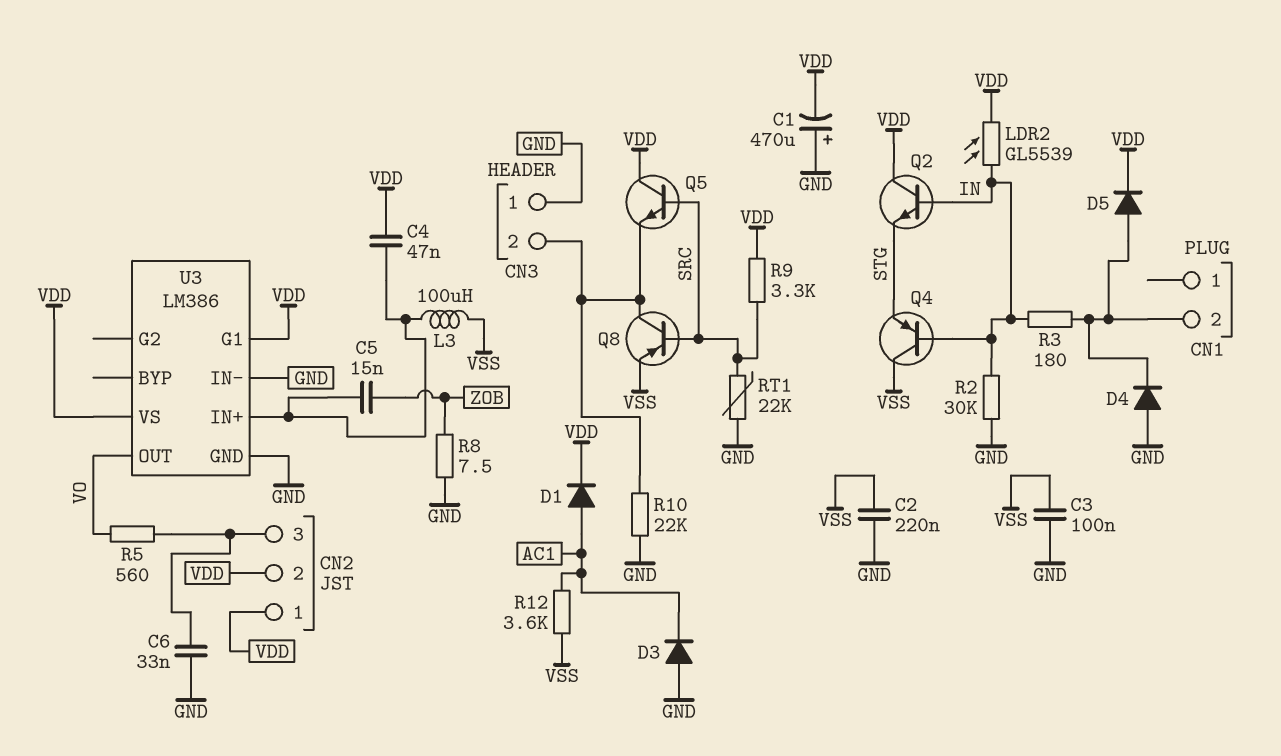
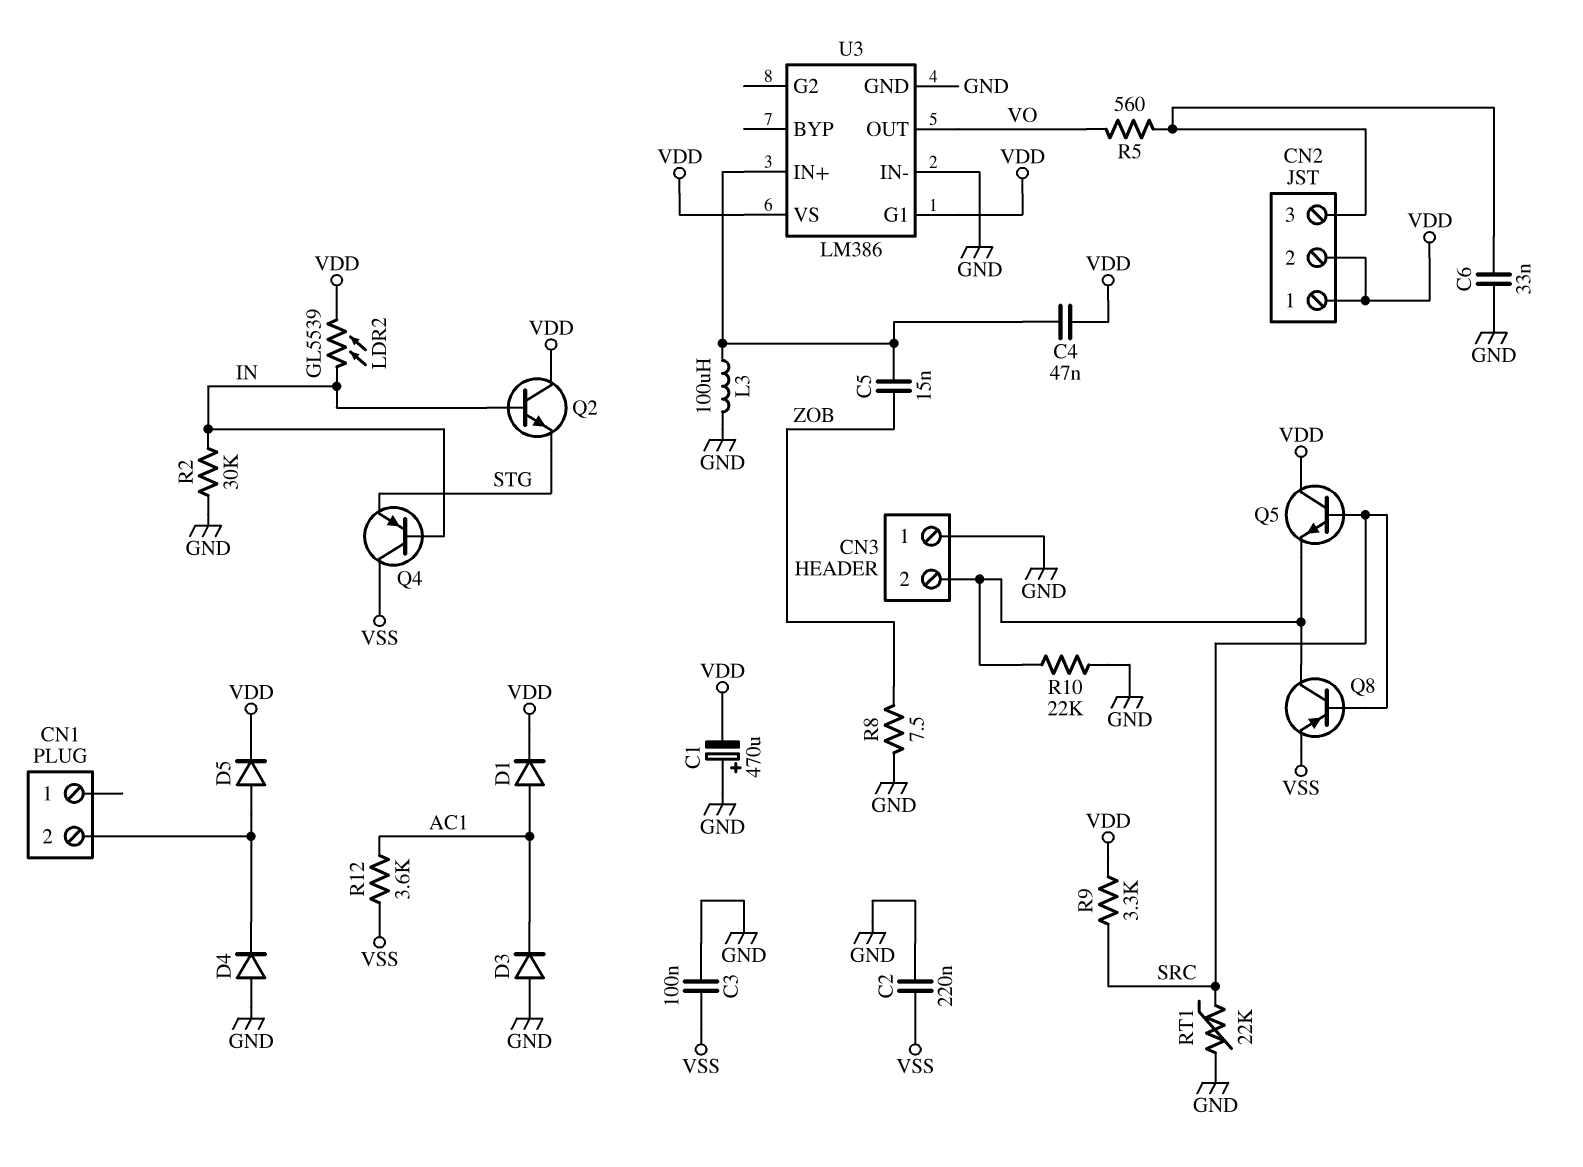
L3: 100uH (U3/IN+, VSS) -> 100uH (GND, U3/IN+)
R3: 180 (CN1/2, IN) -> none

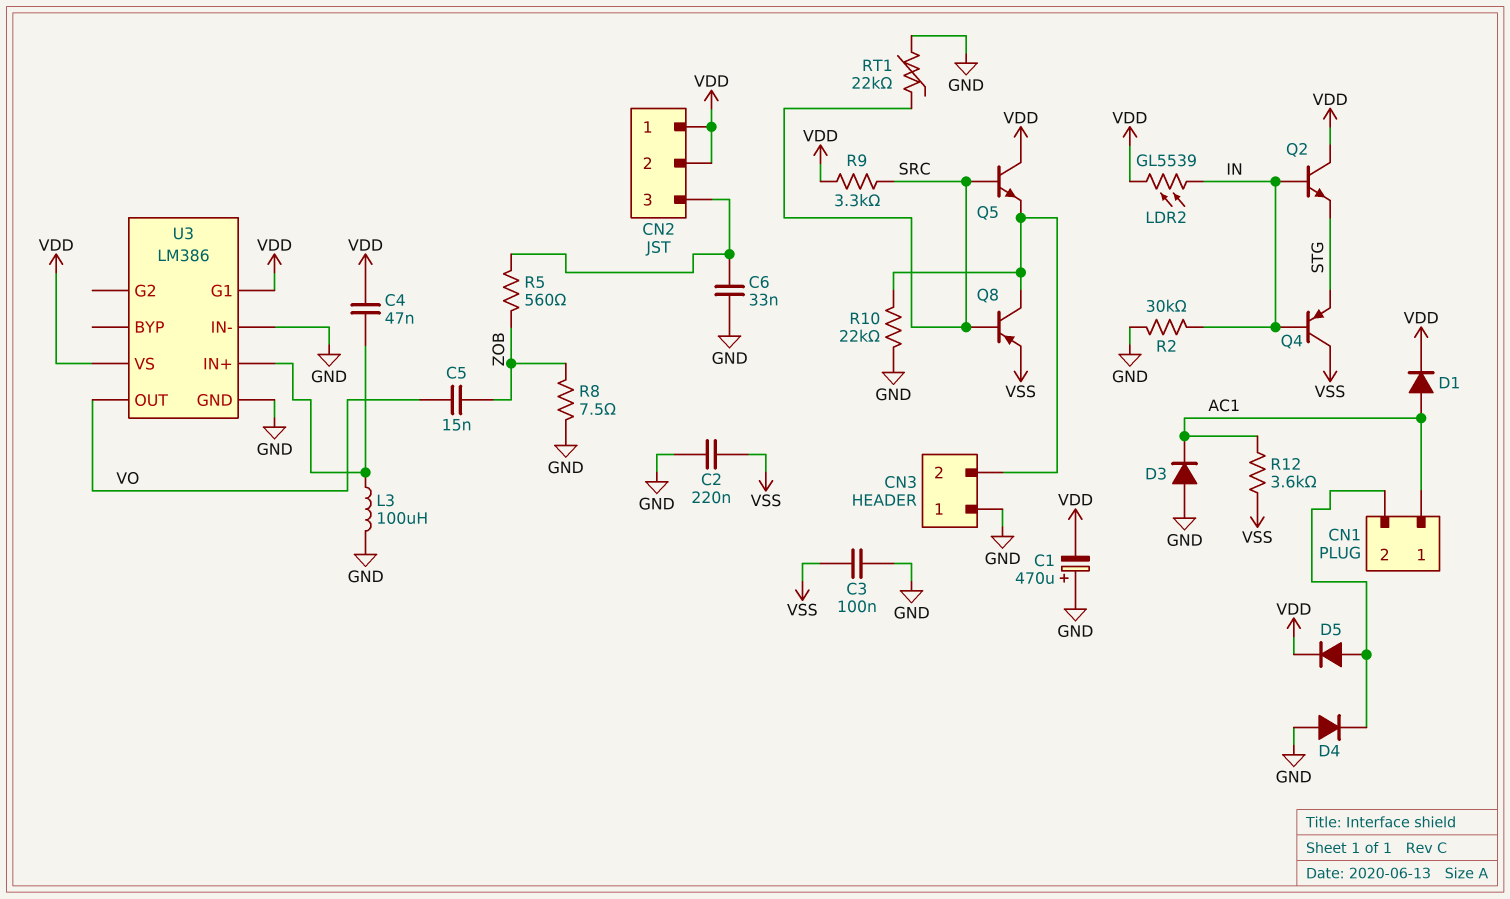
C5: 15nF (U3/IN+, ZOB) -> 15nF (VO, ZOB)
CN1 pin 1: none -> AC1
R5: 560 (CN2/3, VO) -> 560 (CN2/3, ZOB)

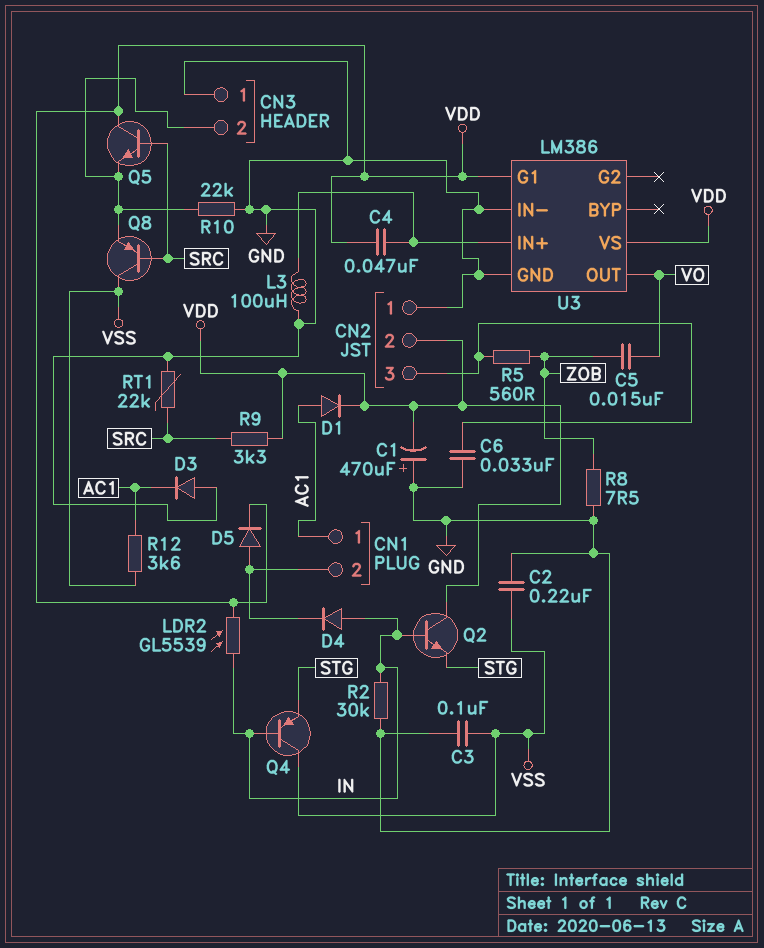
CN2 pin 1: VDD -> GND
D4: diode (A GND, K CN1/2) -> diode (A IN, K CN1/2)
Q8: PNP (B SRC, C CN3/2, E VSS) -> PNP (B SRC, C VSS, E CN3/2)

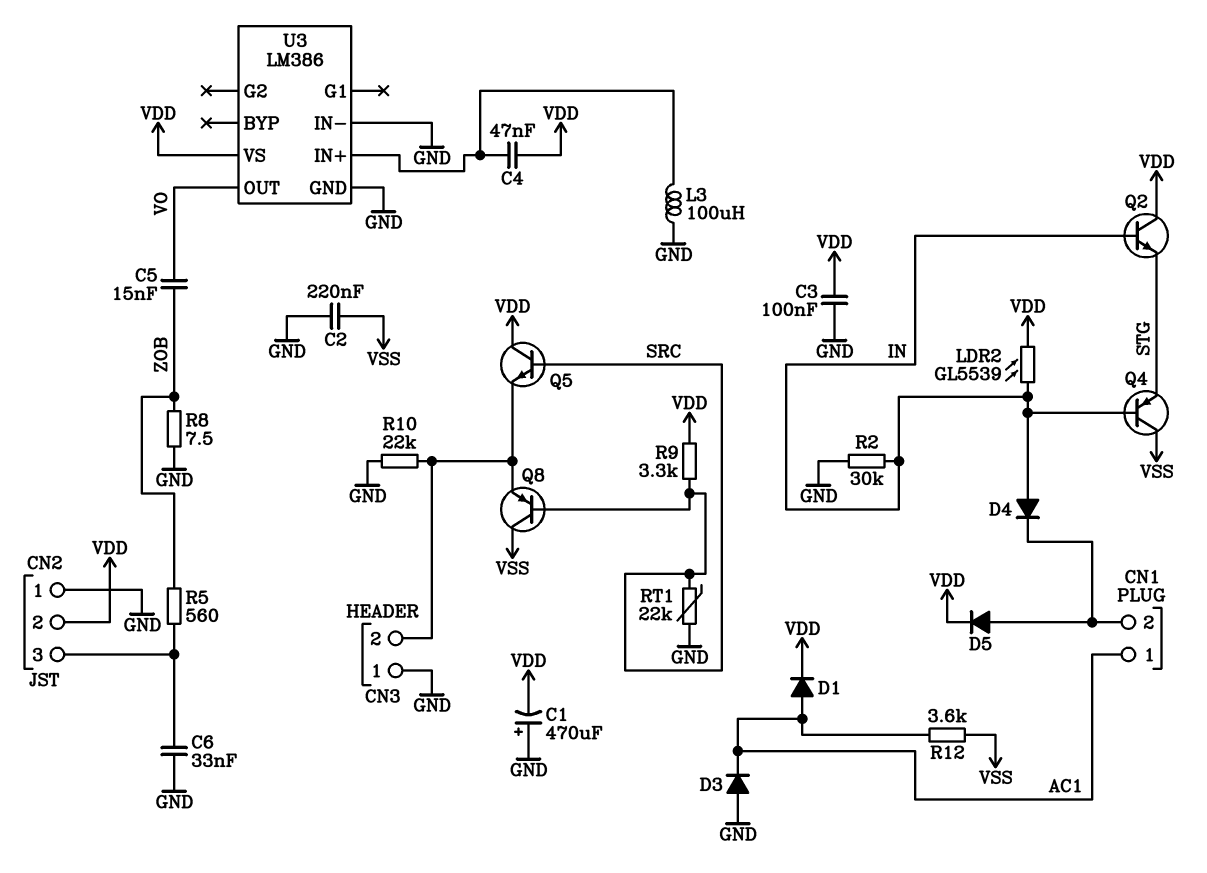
C3: 100nF (GND, VSS) -> 100nF (GND, VDD)
U3 pin G1: VDD -> none

